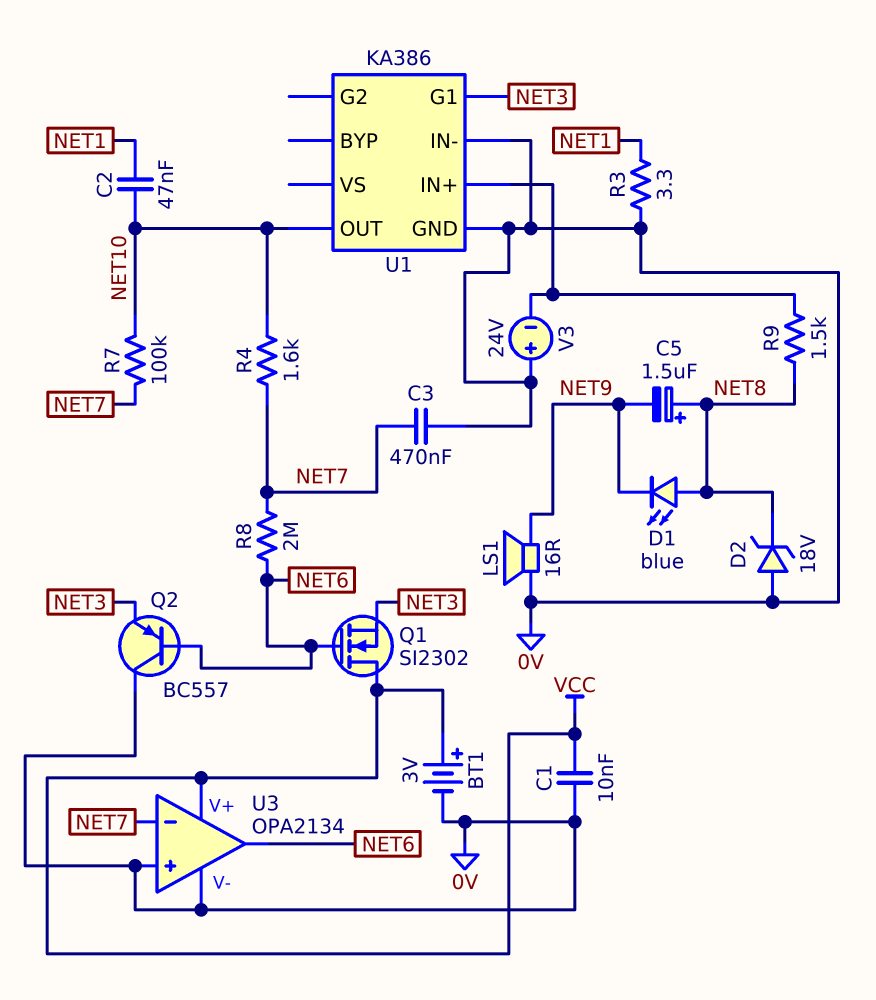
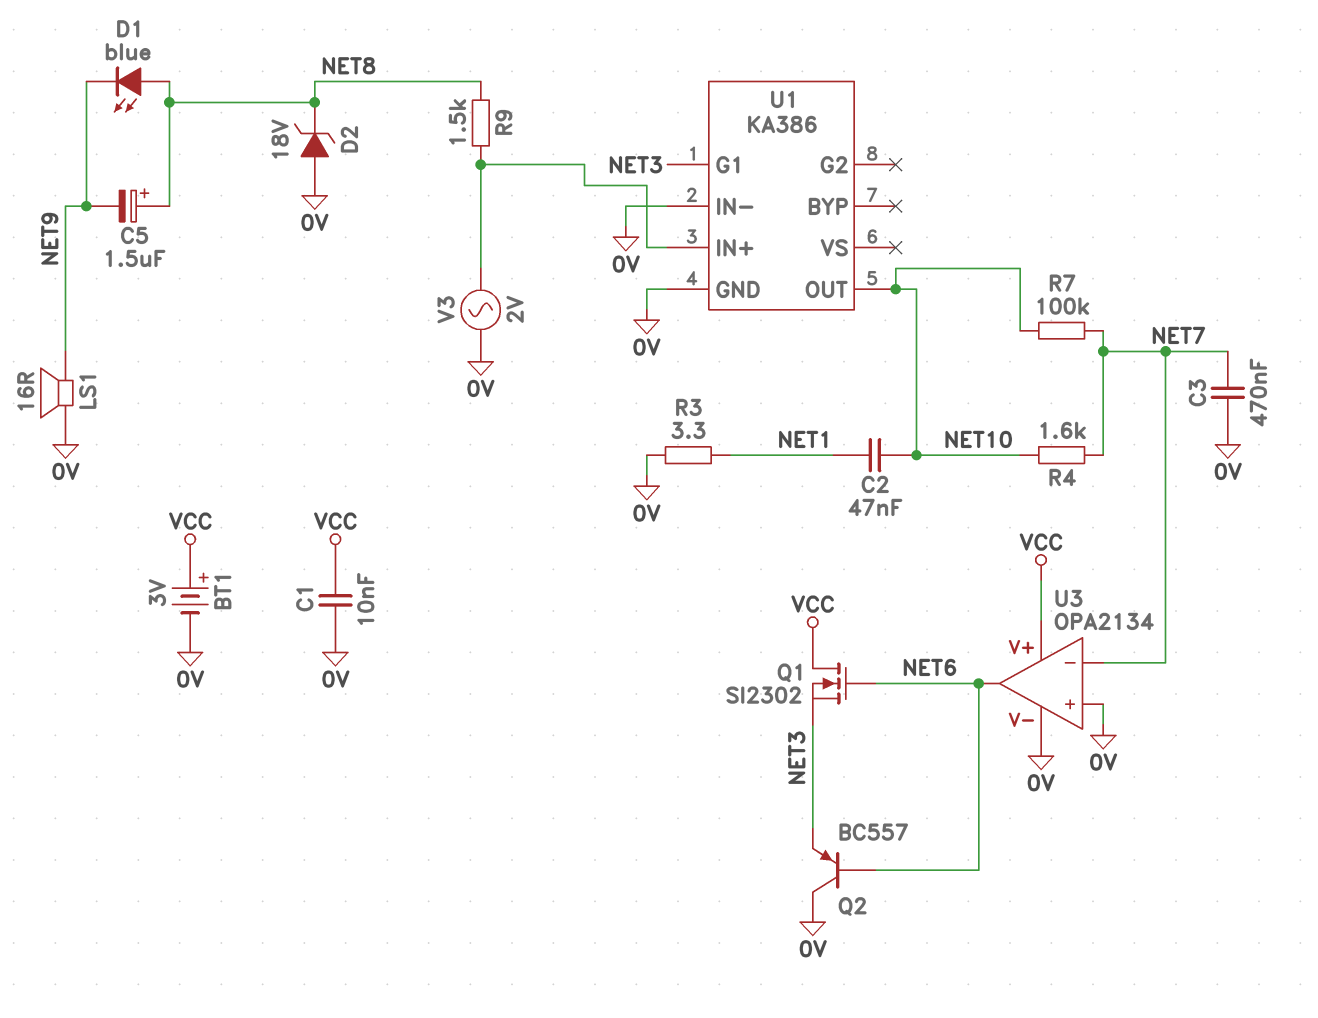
R8: 2M (NET6, NET7) -> none
V3: 24V (plus 0V, minus U1/IN+) -> AC 2V (0V, U1/IN+)

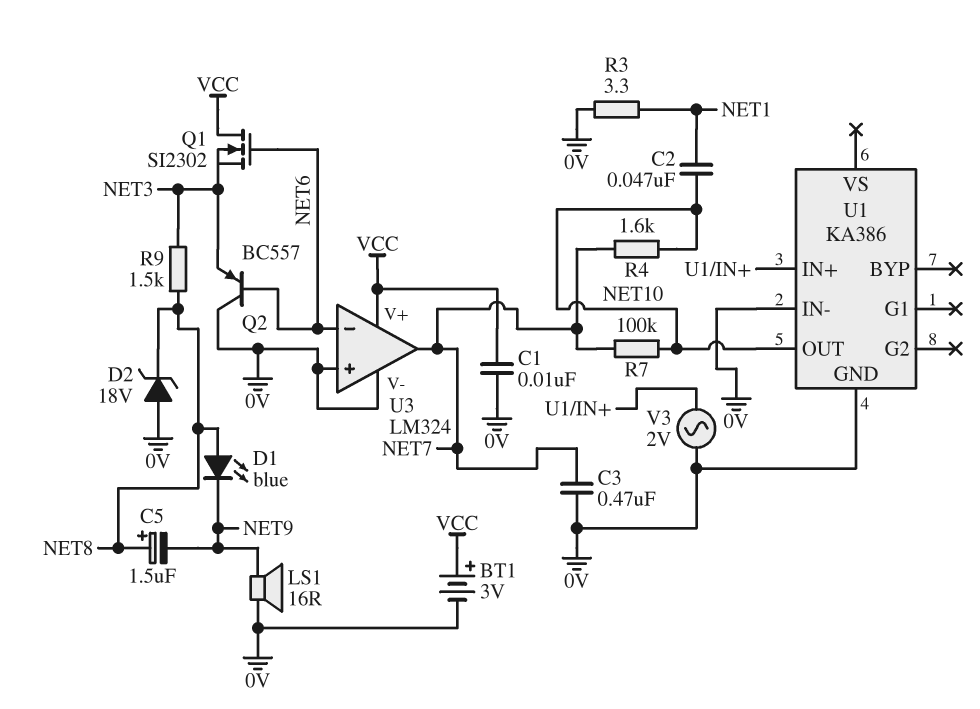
R9: 1.5k (NET8, U1/IN+) -> 1.5k (NET3, NET8)
U1 pin G1: NET3 -> none
U3: OPA2134 -> LM324
U3 pin in-: NET7 -> NET6
U3 pin out: NET6 -> NET7

